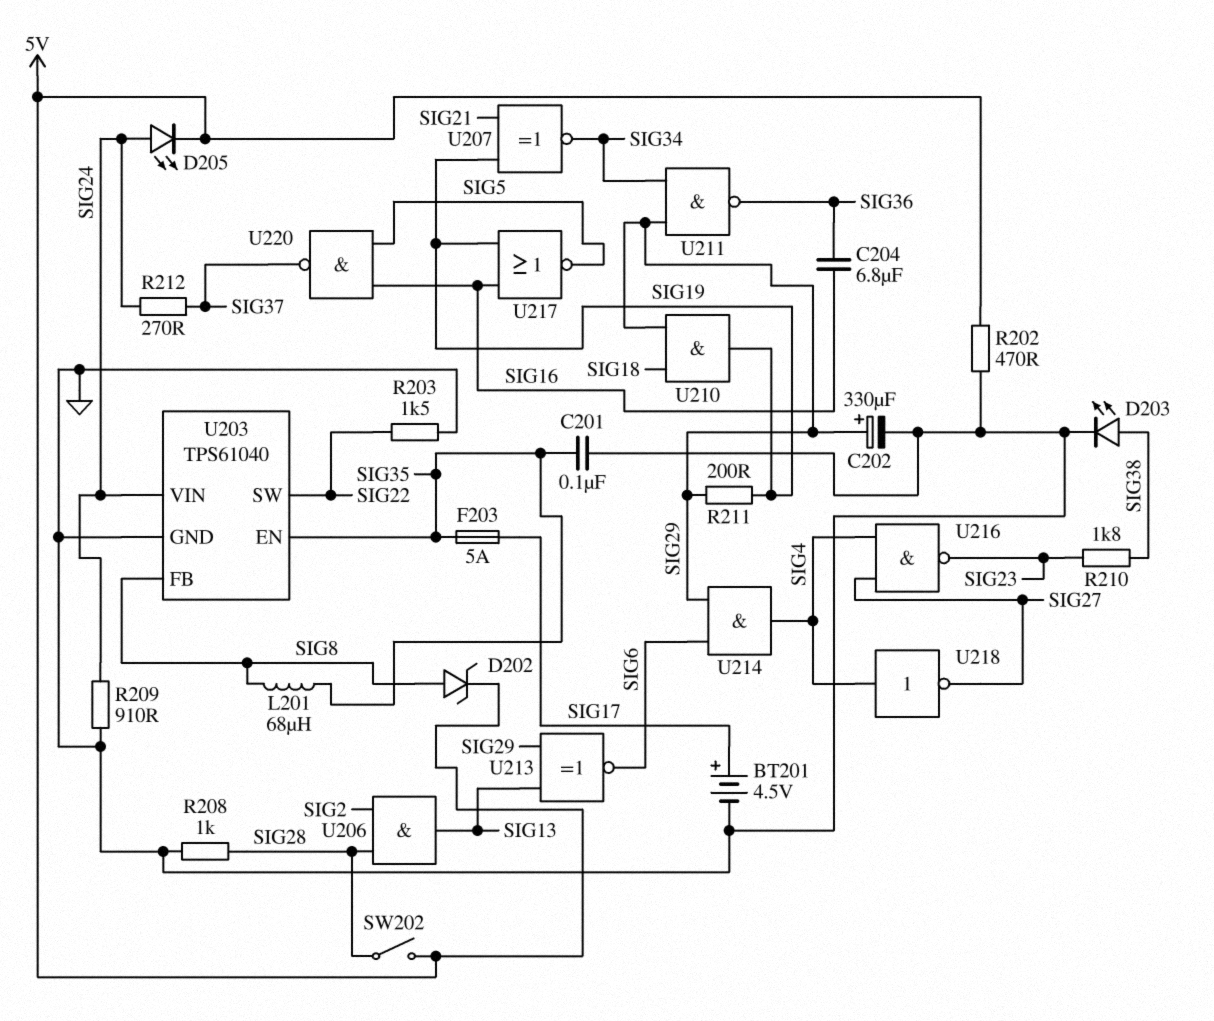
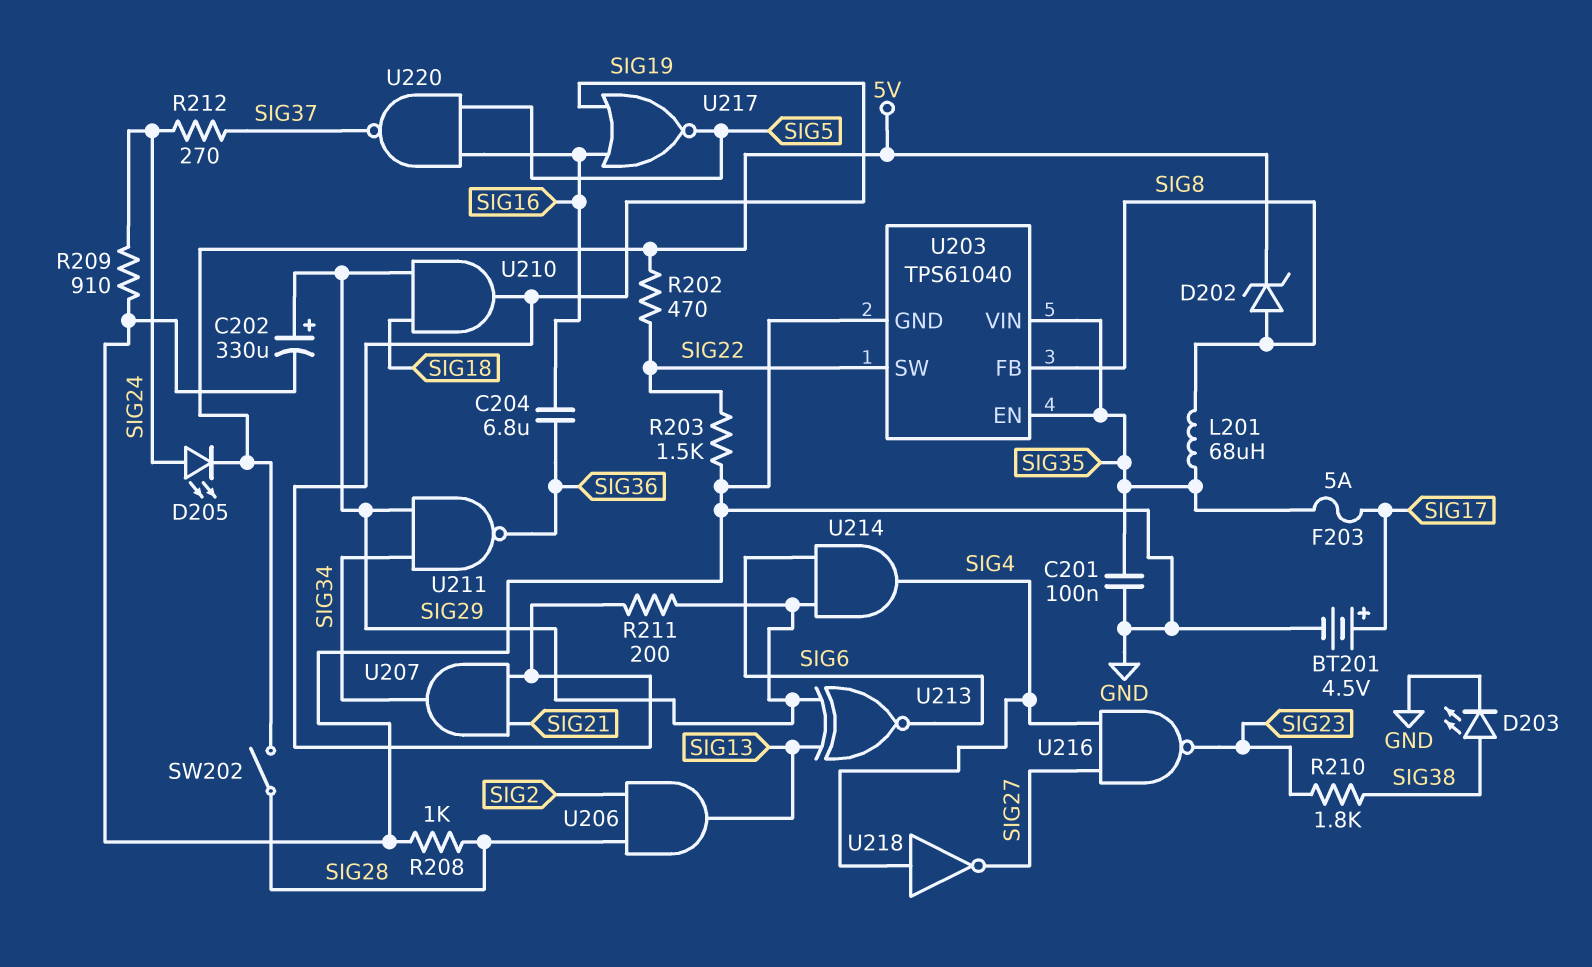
R202: 470 (5V, GND) -> 470 (5V, SIG22)
U203 pin VIN: SIG24 -> SIG35
U207: XNOR (in SIG19, in SIG21, out SIG34) -> AND (in SIG19, in SIG21, out SIG34)

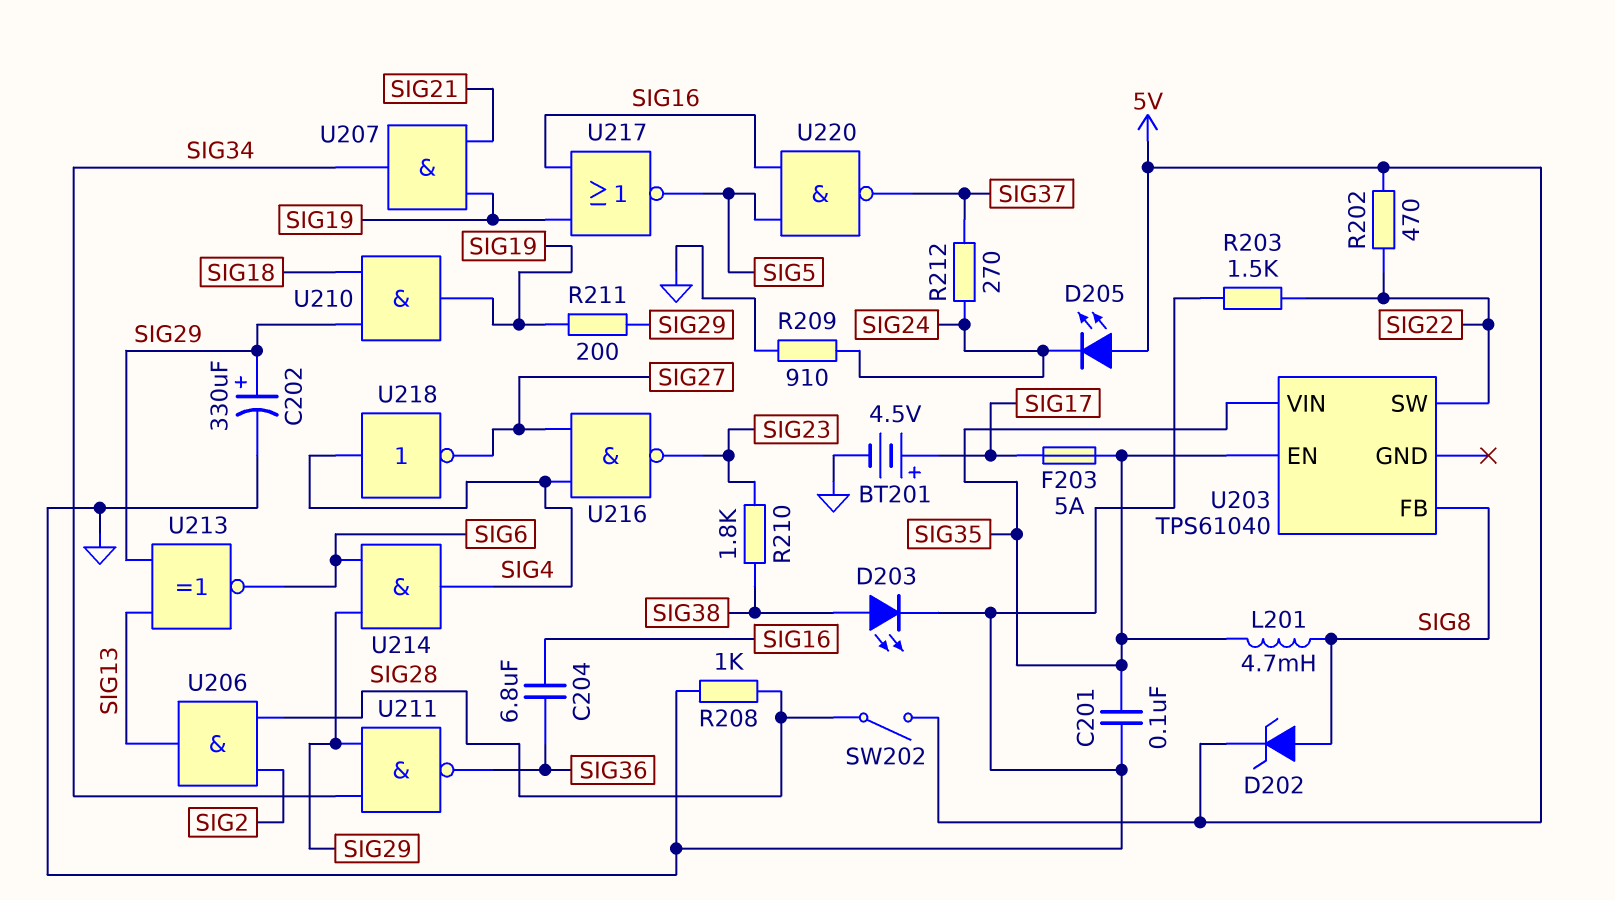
D205: LED (A SIG24, K 5V) -> LED (A 5V, K SIG24)
L201: 68uH (SIG8, SIG35) -> 4.7mH (SIG8, SIG35)
U203 pin GND: GND -> none

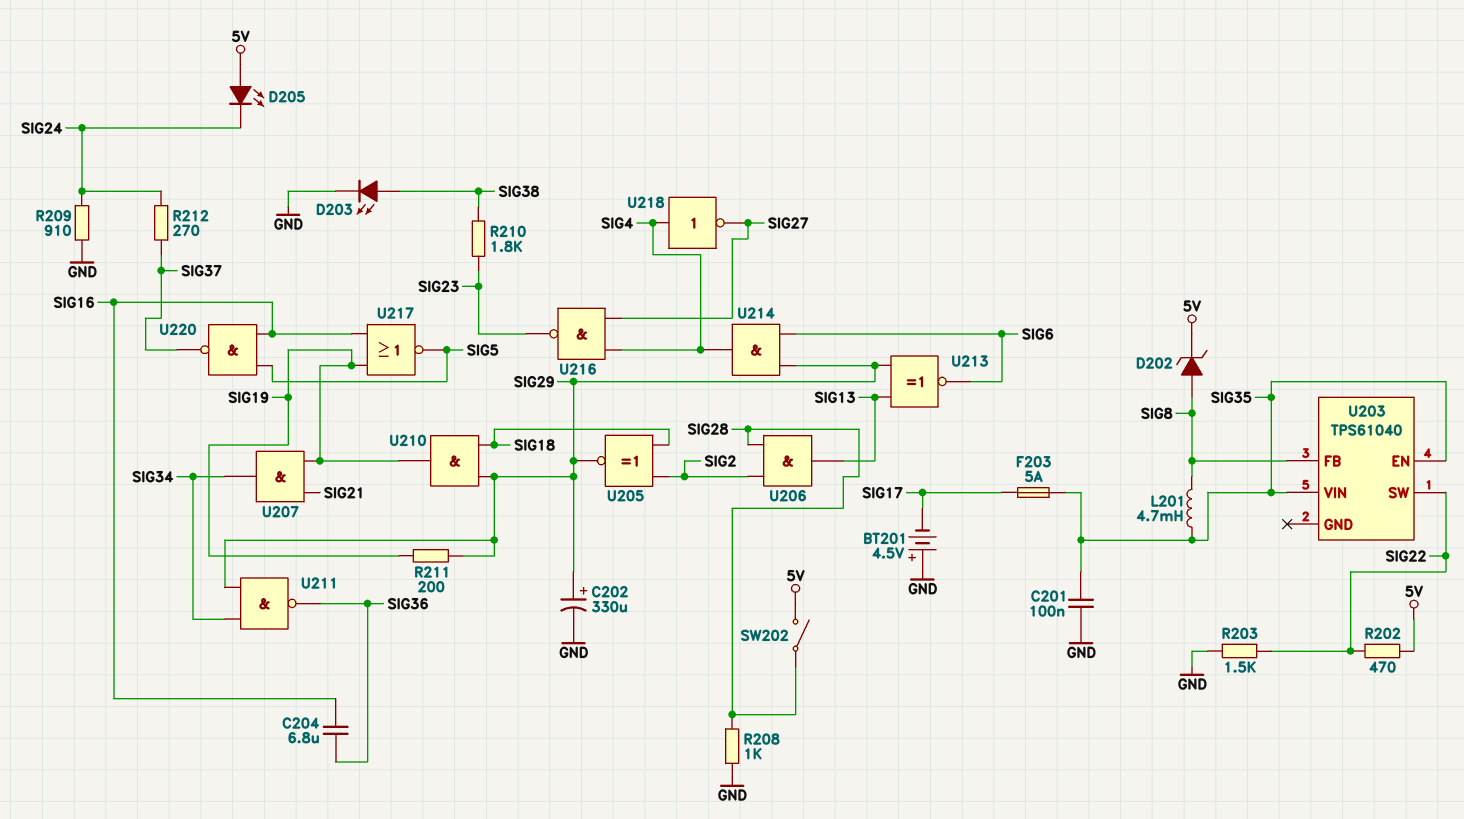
BT201: 4.5V (plus SIG17, minus GND) -> 4.5V (plus GND, minus SIG17)
U205: none -> XNOR (in SIG2, in SIG18, out SIG29)

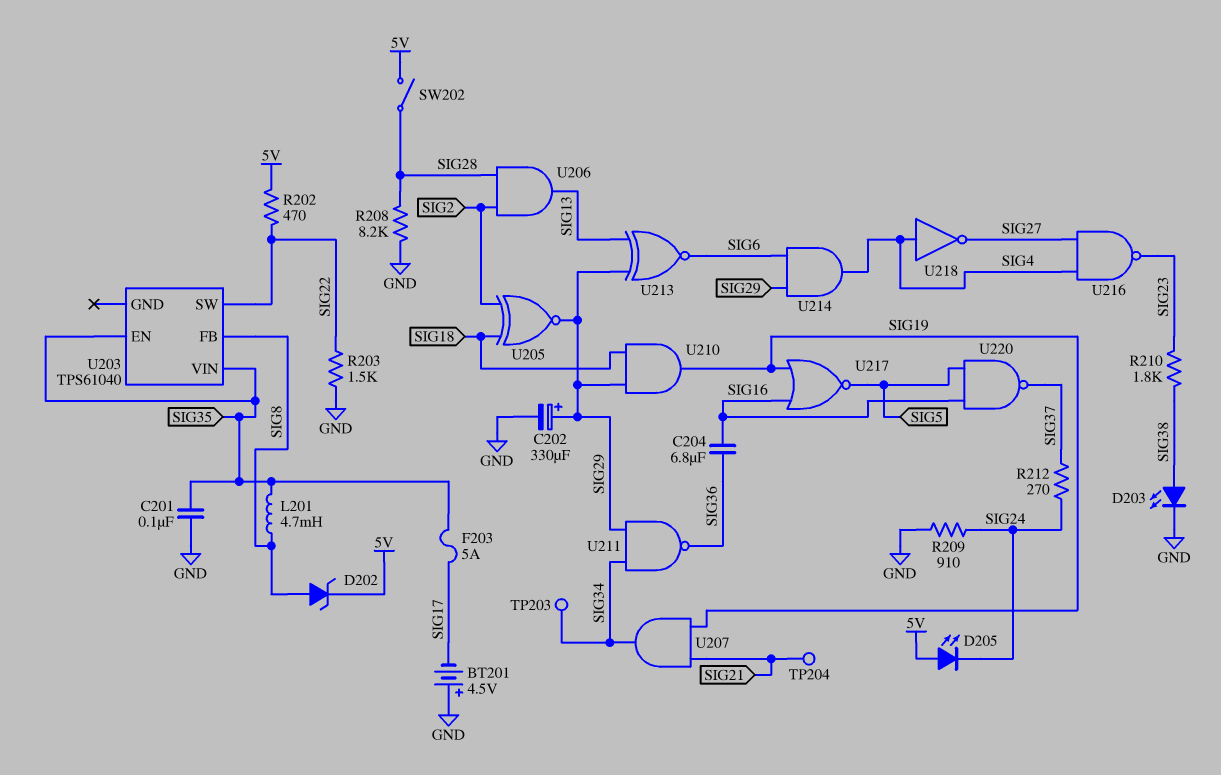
R208: 1k (GND, SIG28) -> 8.2k (GND, SIG28)
R211: 200 (SIG19, SIG29) -> none
TP203: none -> test point (SIG34)
TP204: none -> test point (SIG21)

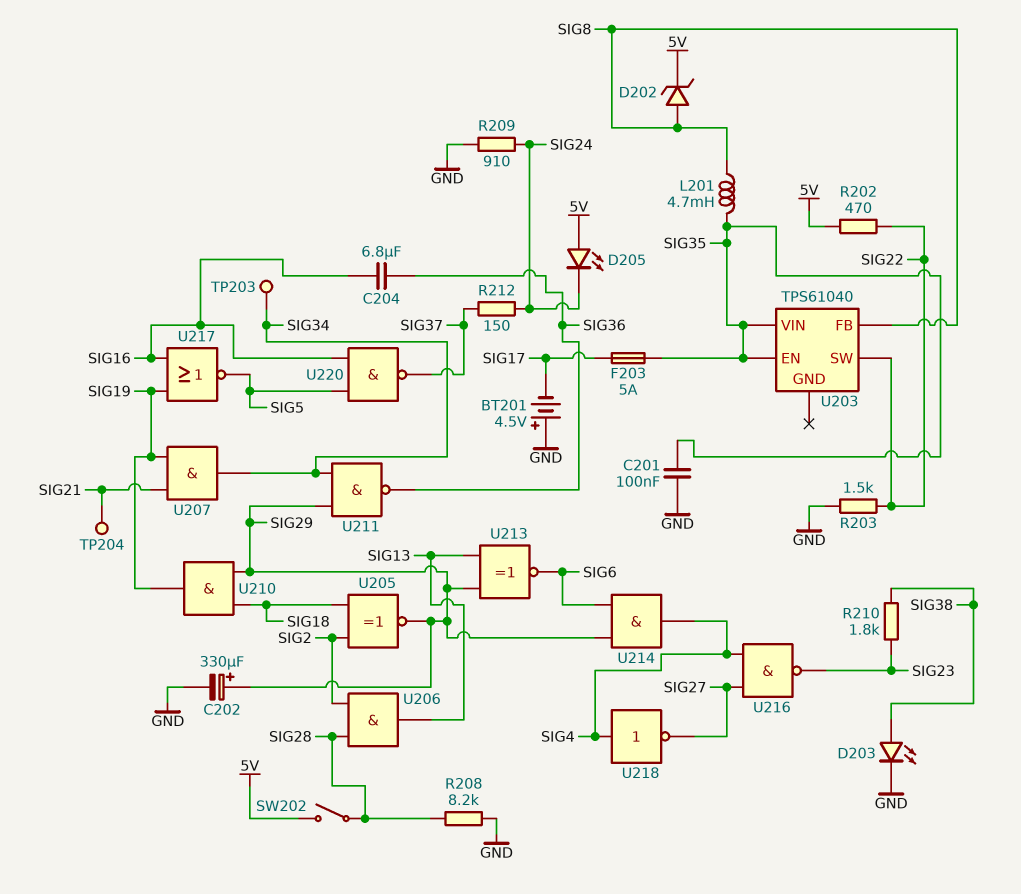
R212: 270 (SIG24, SIG37) -> 150 (SIG24, SIG37)

